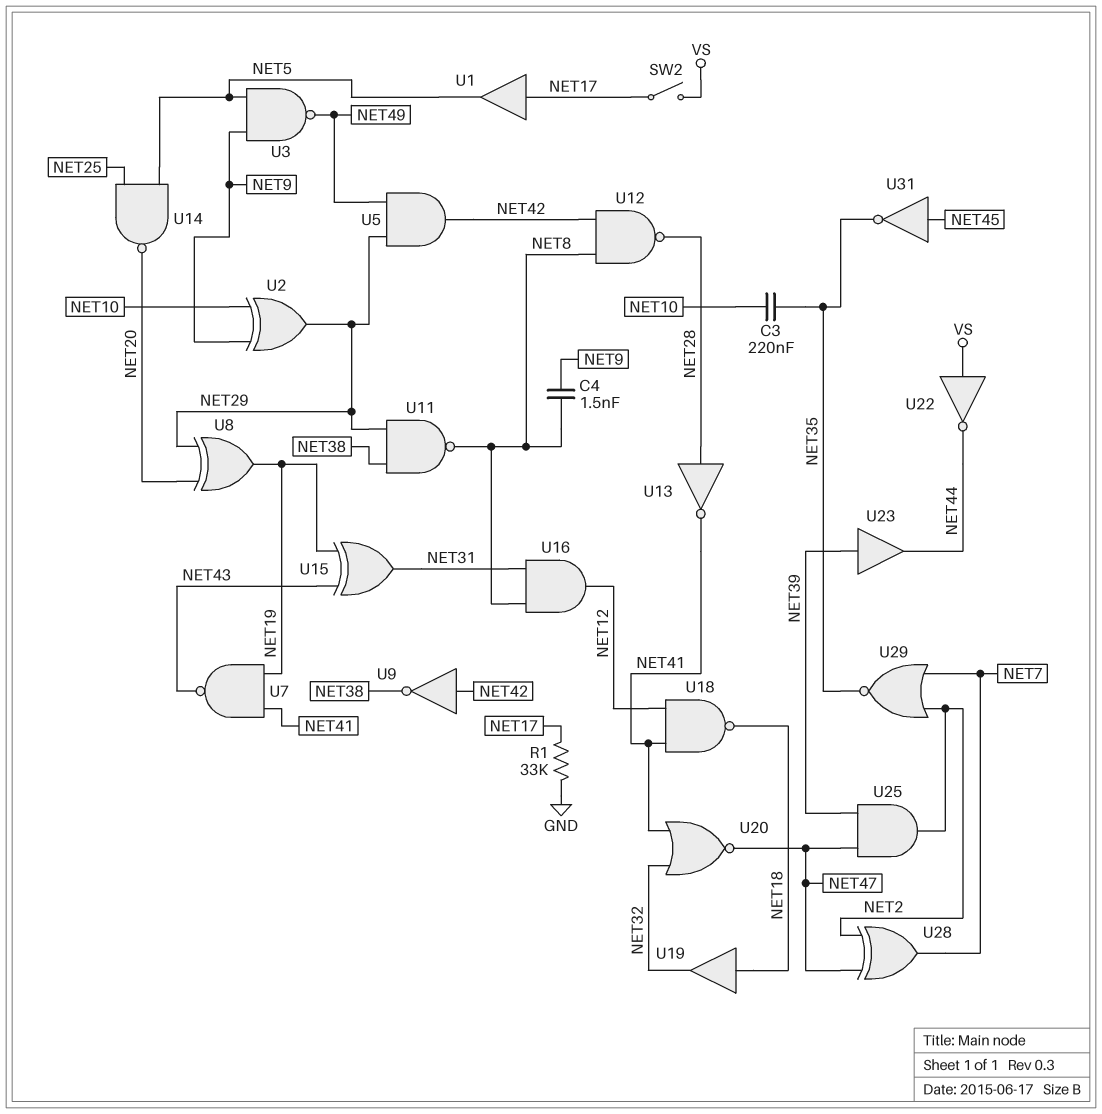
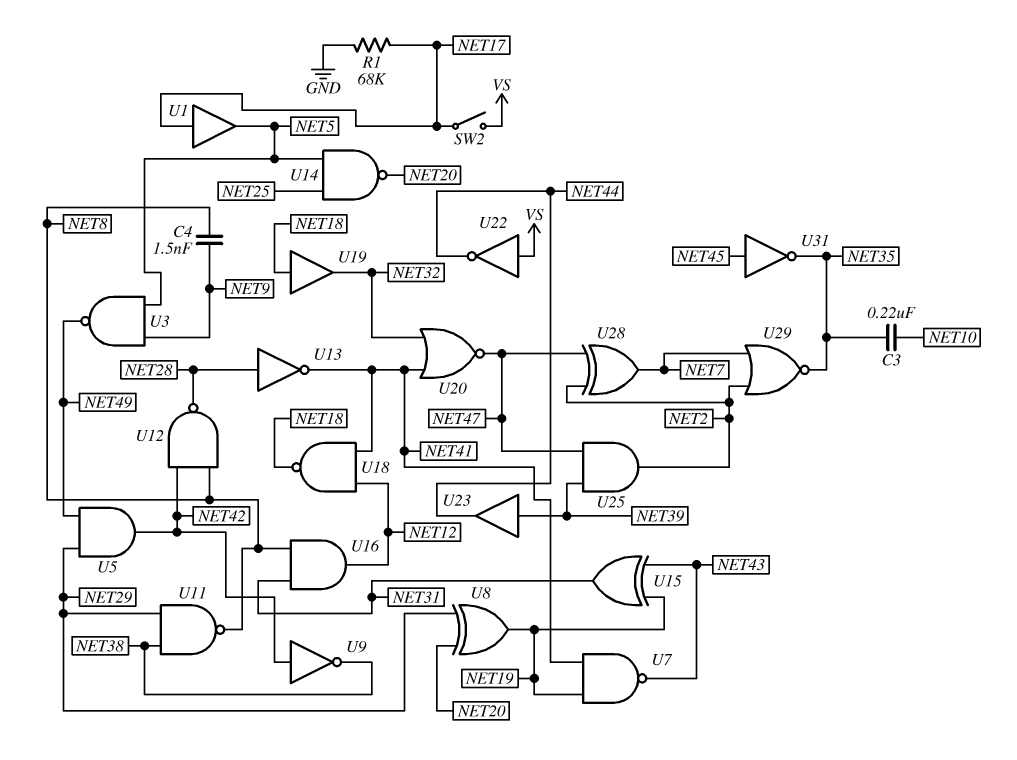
R1: 33k (GND, NET17) -> 68k (GND, NET17)
U2: XOR (in NET9, in NET10, out NET29) -> none

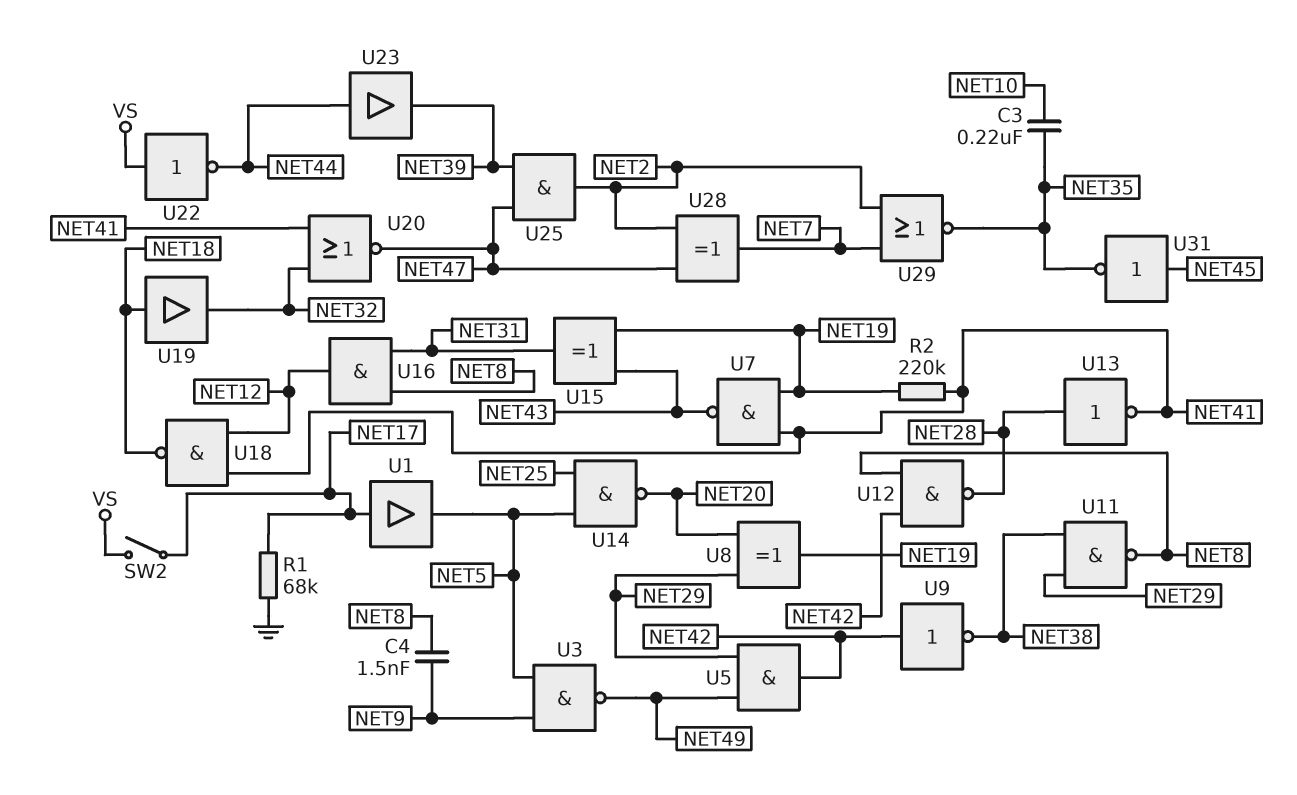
R2: none -> 220k (NET19, NET41)
U23: buffer (in NET39, out NET44) -> buffer (in NET44, out NET39)

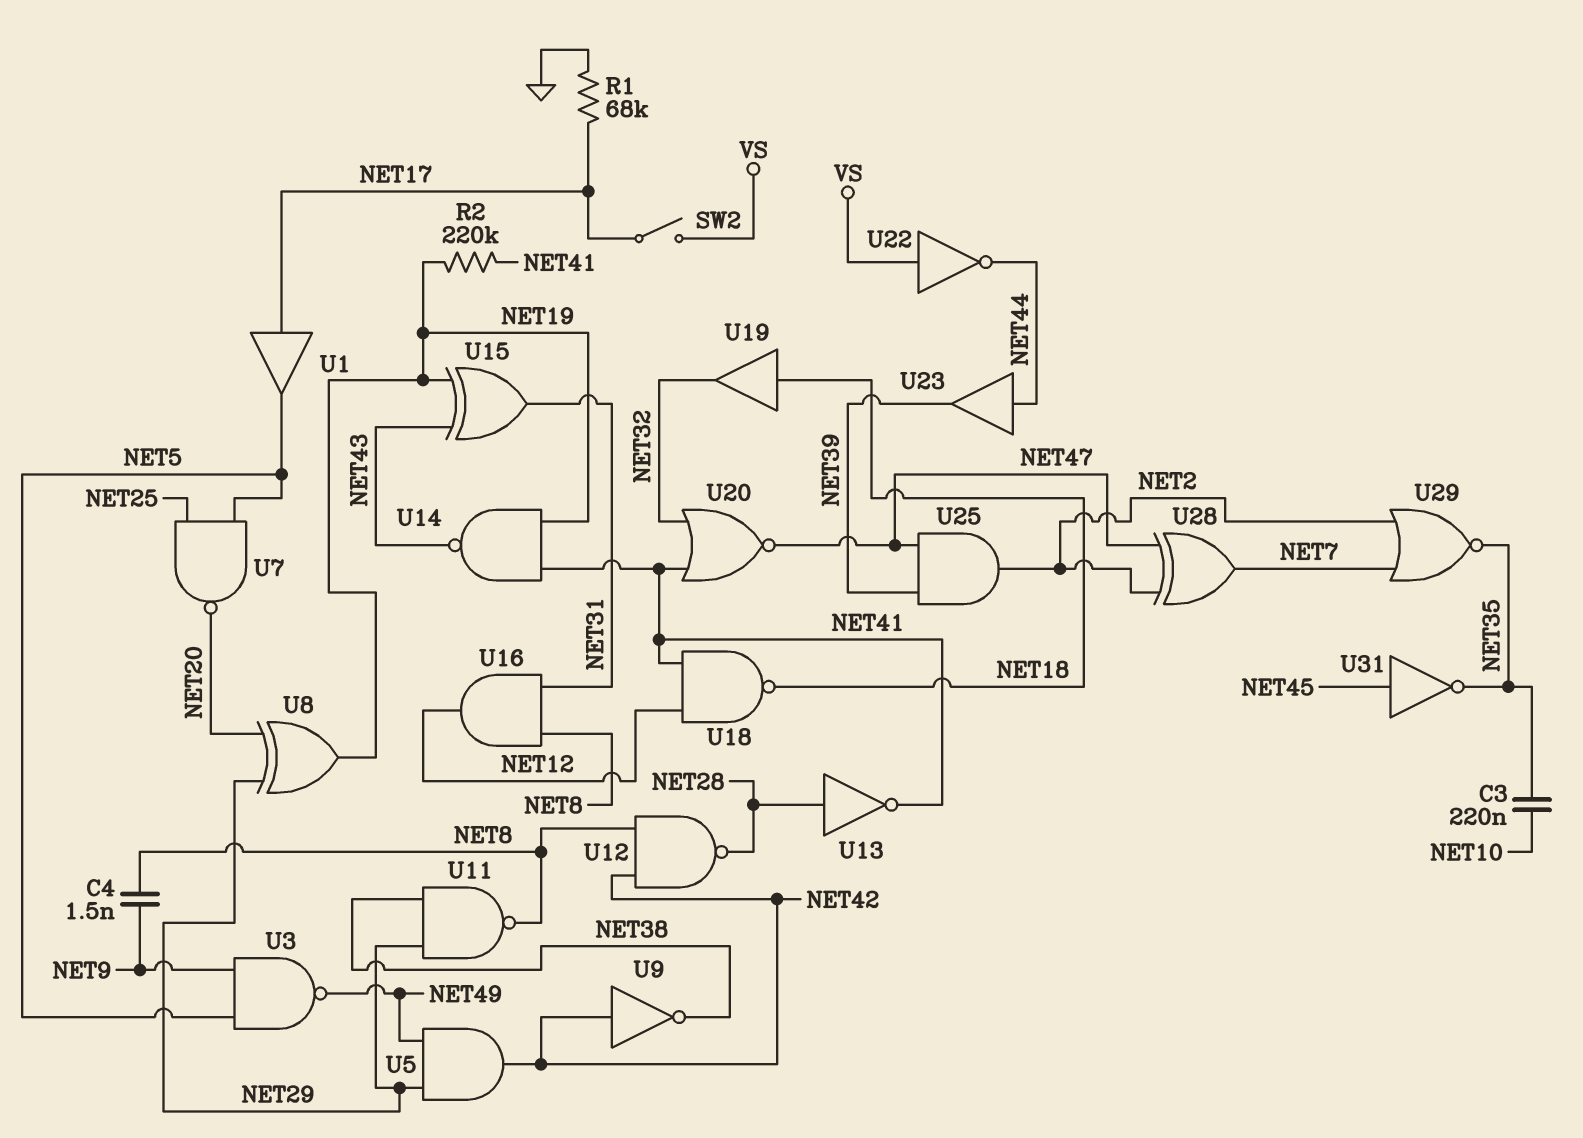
U7: NAND (in NET19, in NET41, out NET43) -> NAND (in NET5, in NET25, out NET20)
U14: NAND (in NET5, in NET25, out NET20) -> NAND (in NET19, in NET41, out NET43)

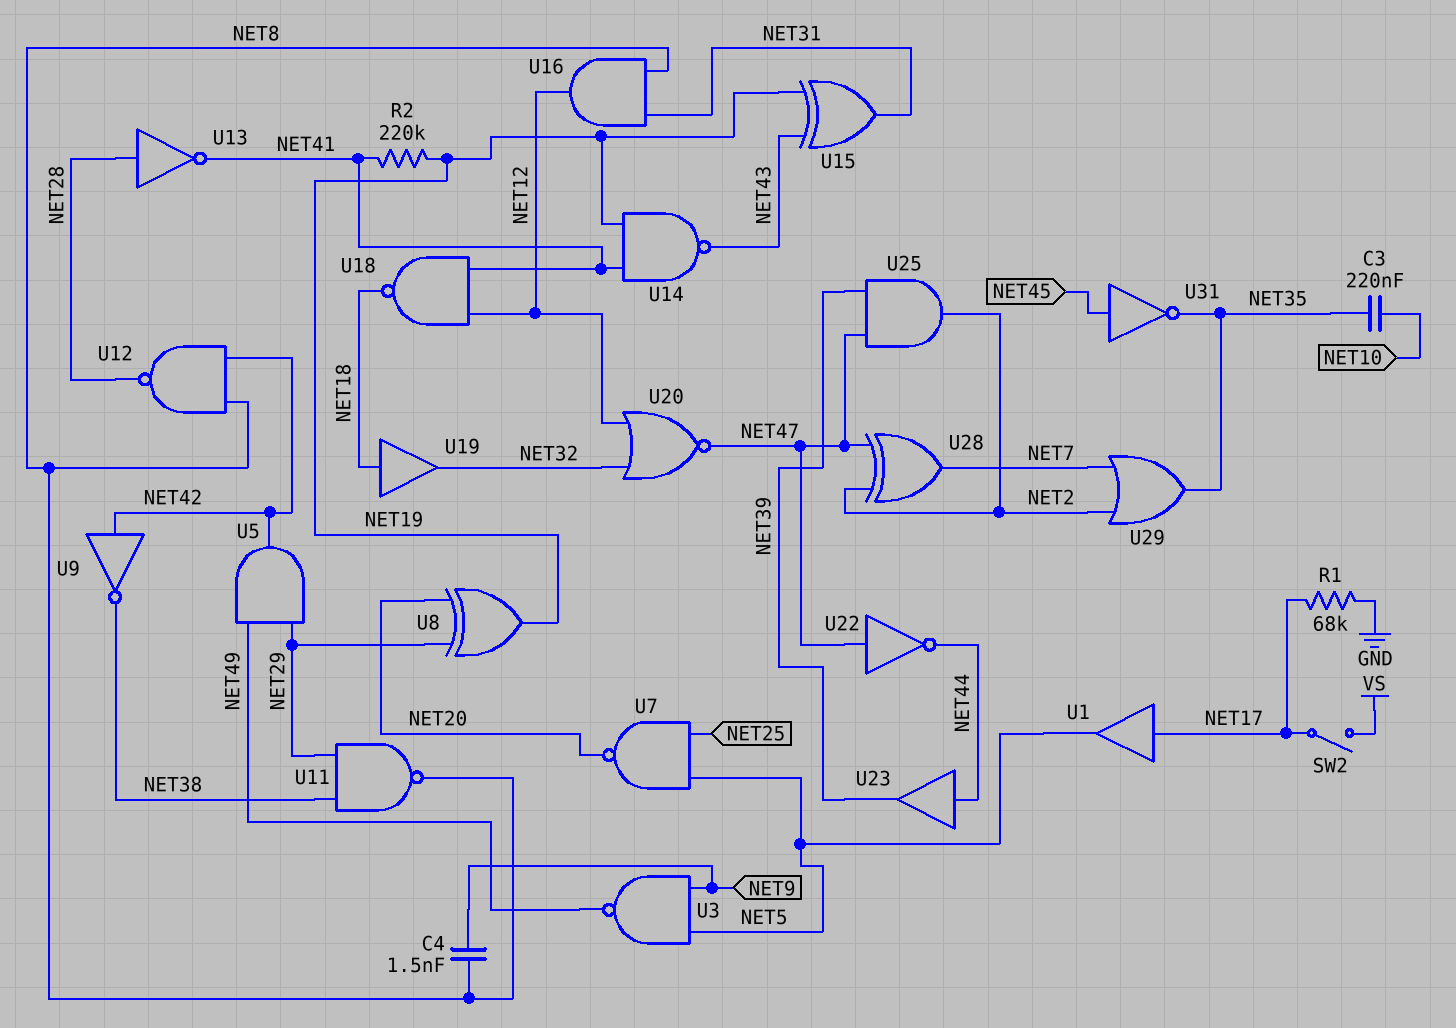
U20: NOR (in NET32, in NET41, out NET47) -> NOR (in NET12, in NET32, out NET47)
U22: NOT (in VS, out NET44) -> NOT (in NET47, out NET44)
U29: NOR (in NET2, in NET7, out NET35) -> OR (in NET2, in NET7, out NET35)

